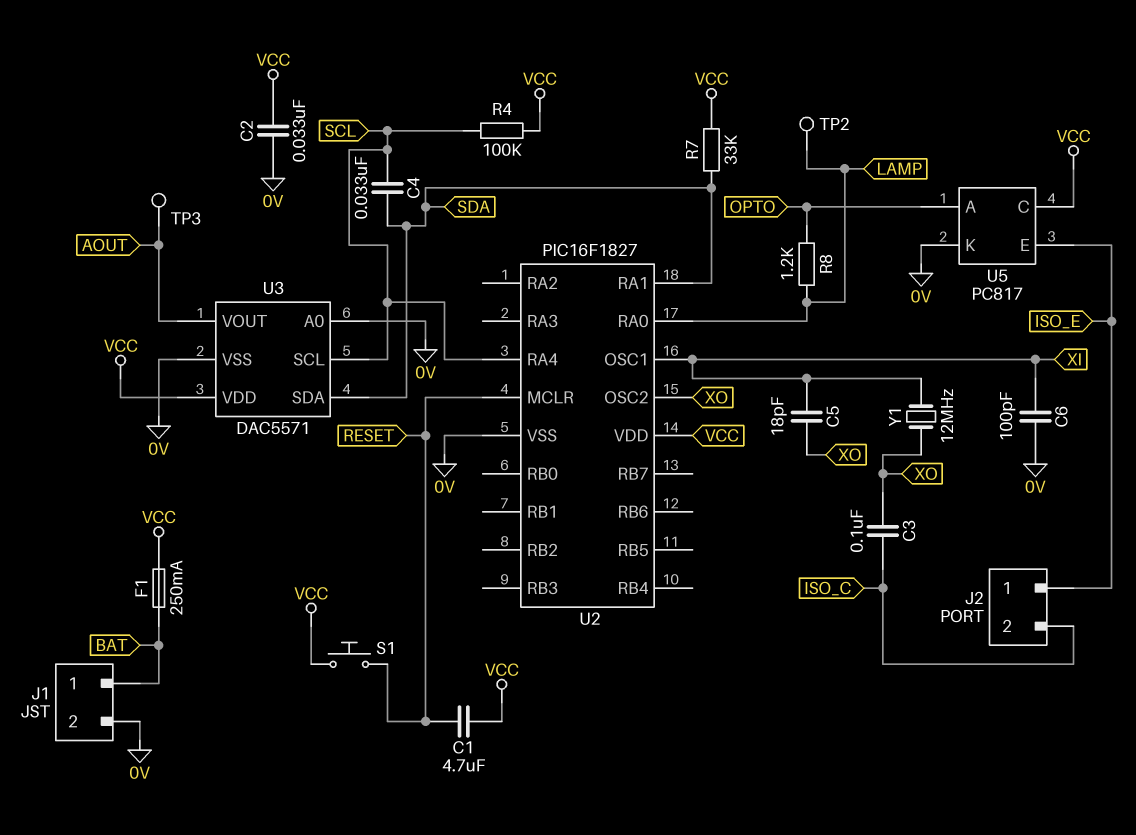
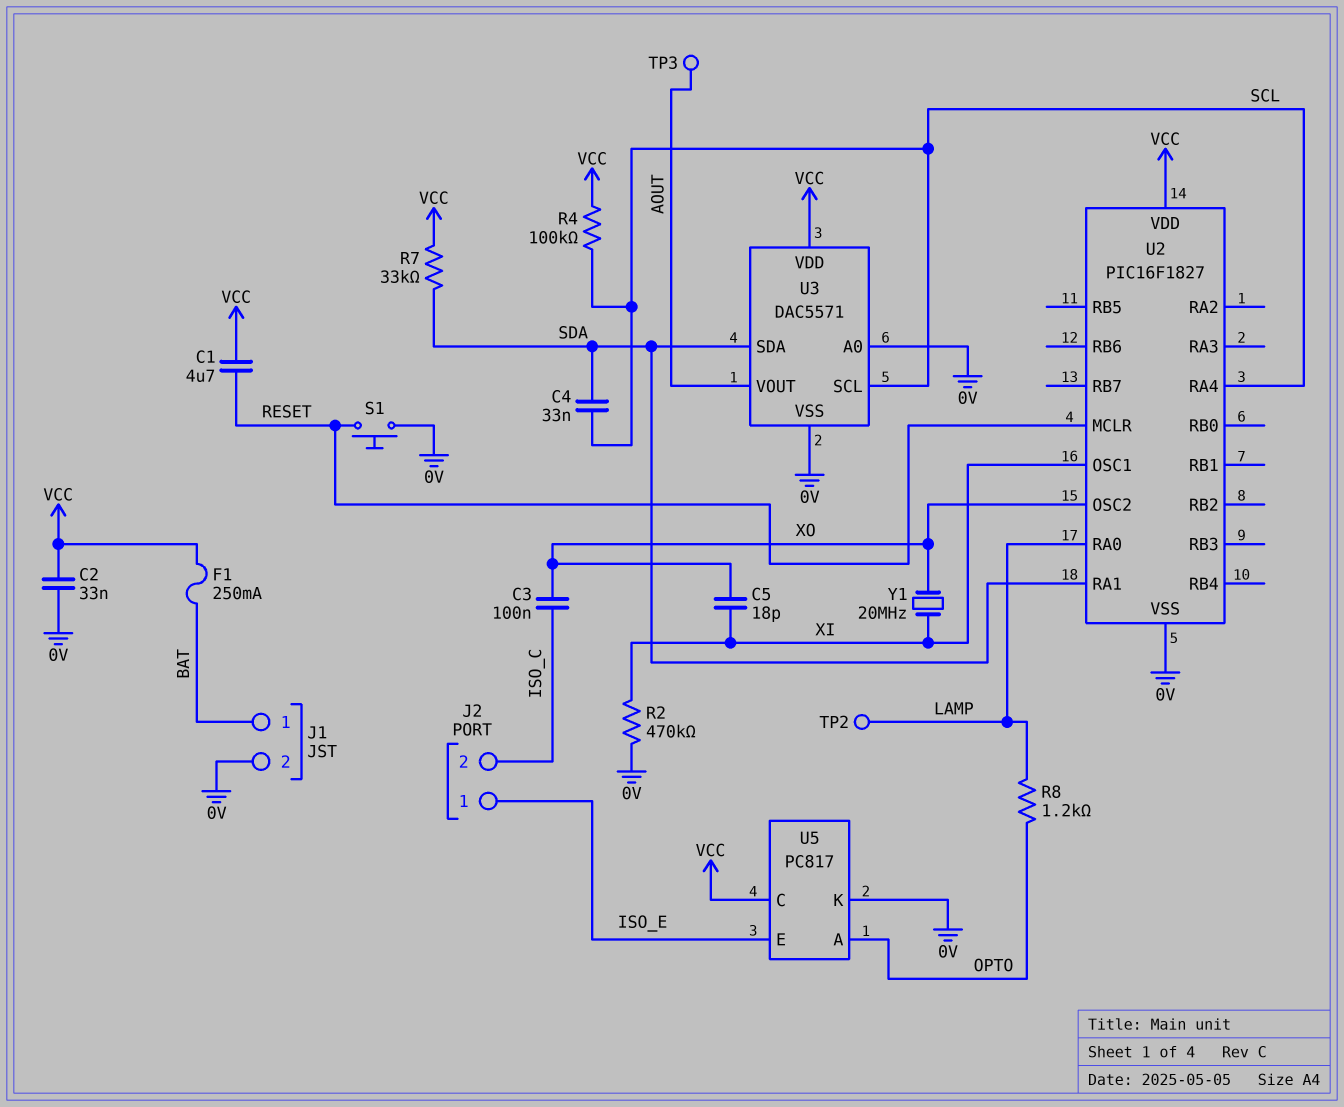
C6: 100pF (0V, XI) -> none
R2: none -> 470k (0V, XI)
S1: button (RESET, VCC) -> button (0V, RESET)
Y1: 12MHz (XI, XO) -> 20MHz (XI, XO)

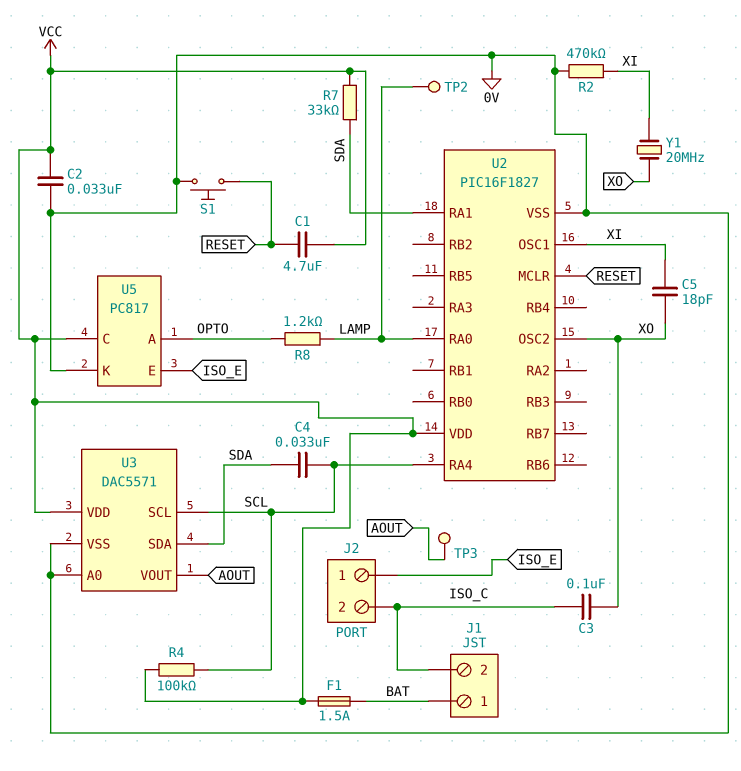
F1: 250mA (BAT, VCC) -> 1.5A (BAT, VCC)
J1 pin 2: 0V -> ISO_C

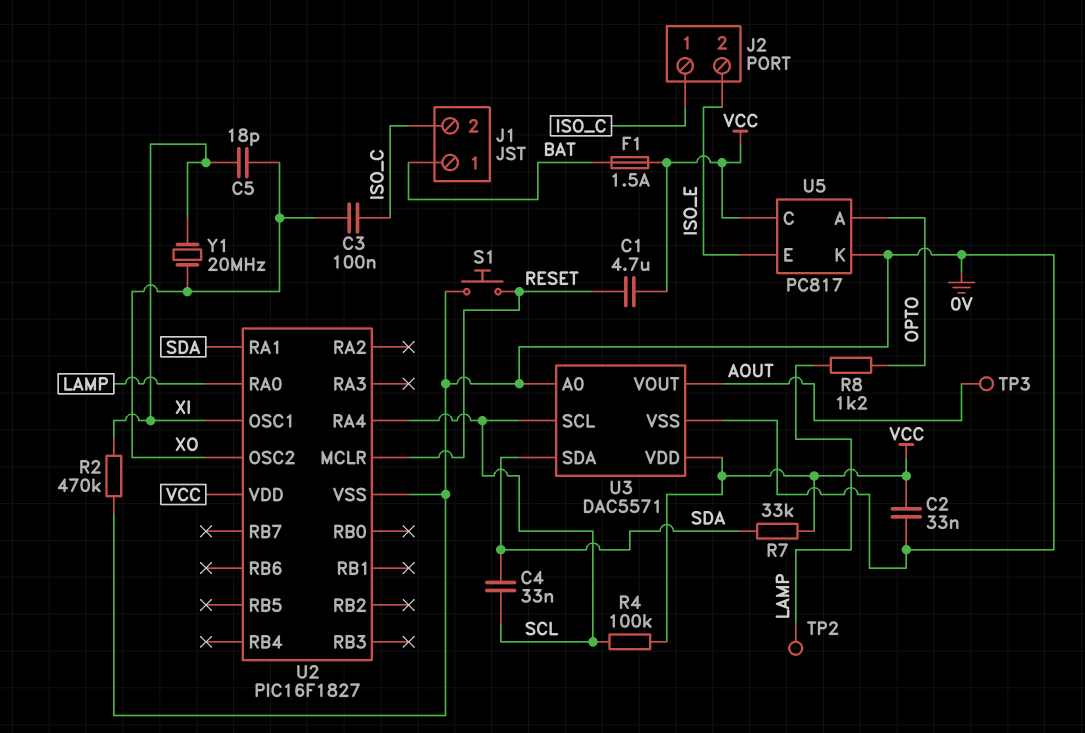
J2 pin 1: ISO_E -> ISO_C
J2 pin 2: ISO_C -> ISO_E

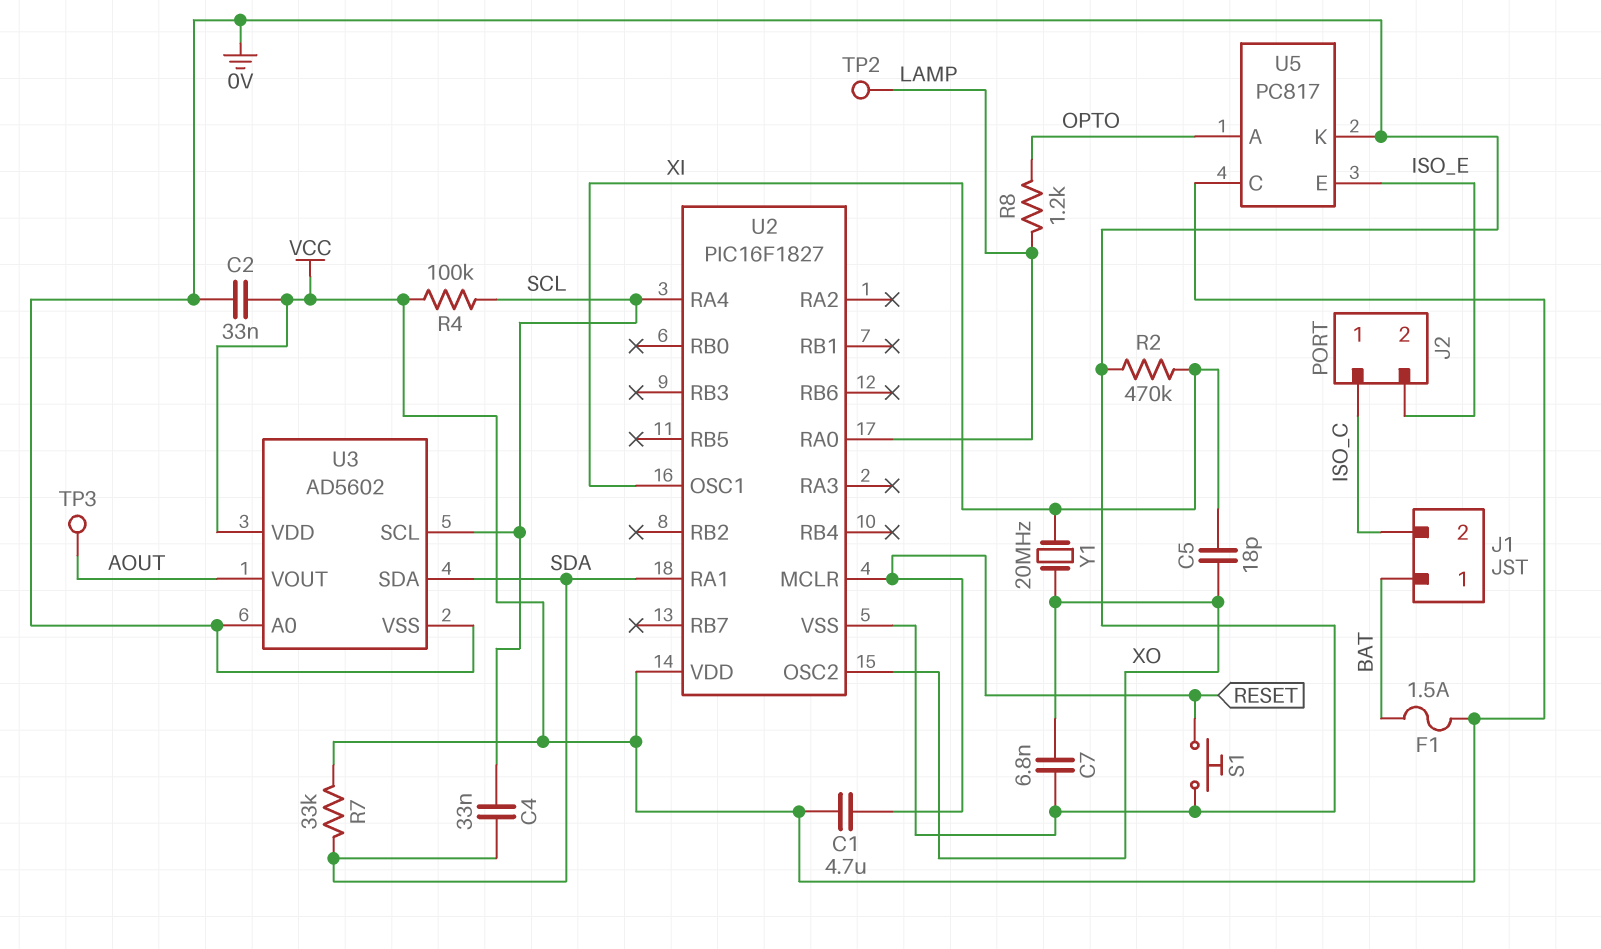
C3: 100nF (ISO_C, XO) -> none
C7: none -> 6.8nF (0V, XO)
U3: DAC5571 -> AD5602

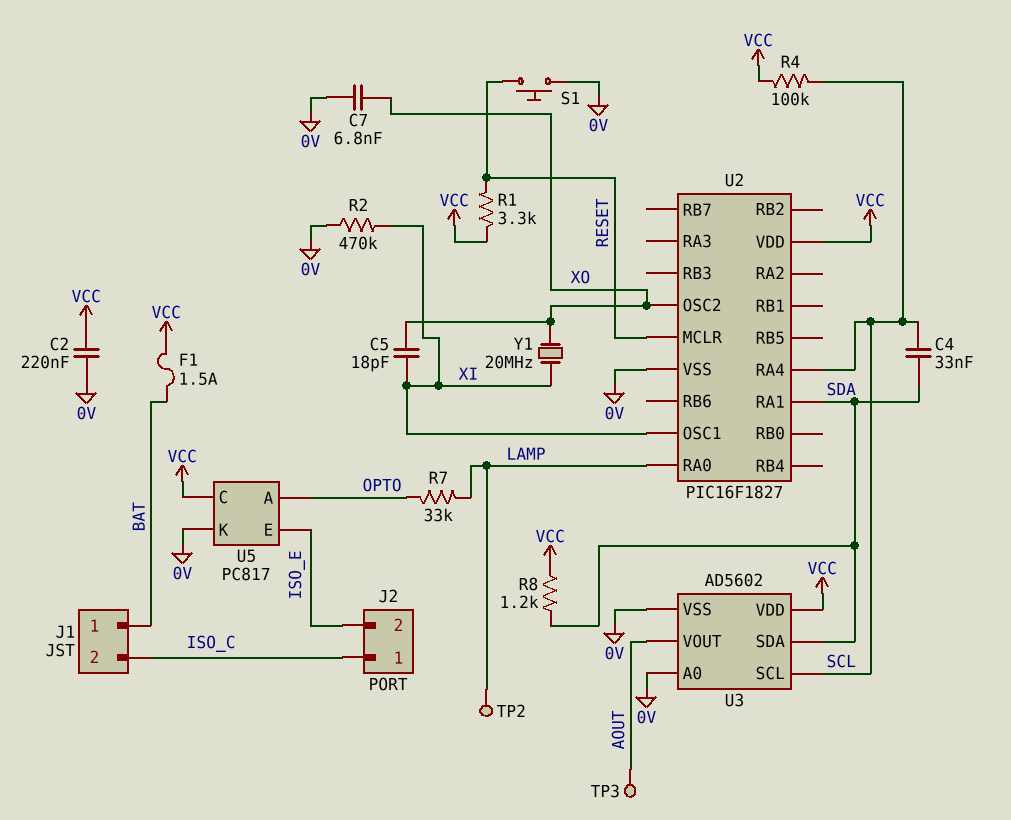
C1: 4.7uF (RESET, VCC) -> none
C2: 33nF (0V, VCC) -> 220nF (0V, VCC)
R1: none -> 3.3k (RESET, VCC)
R7: 33k (SDA, VCC) -> 33k (LAMP, OPTO)
R8: 1.2k (LAMP, OPTO) -> 1.2k (SDA, VCC)

